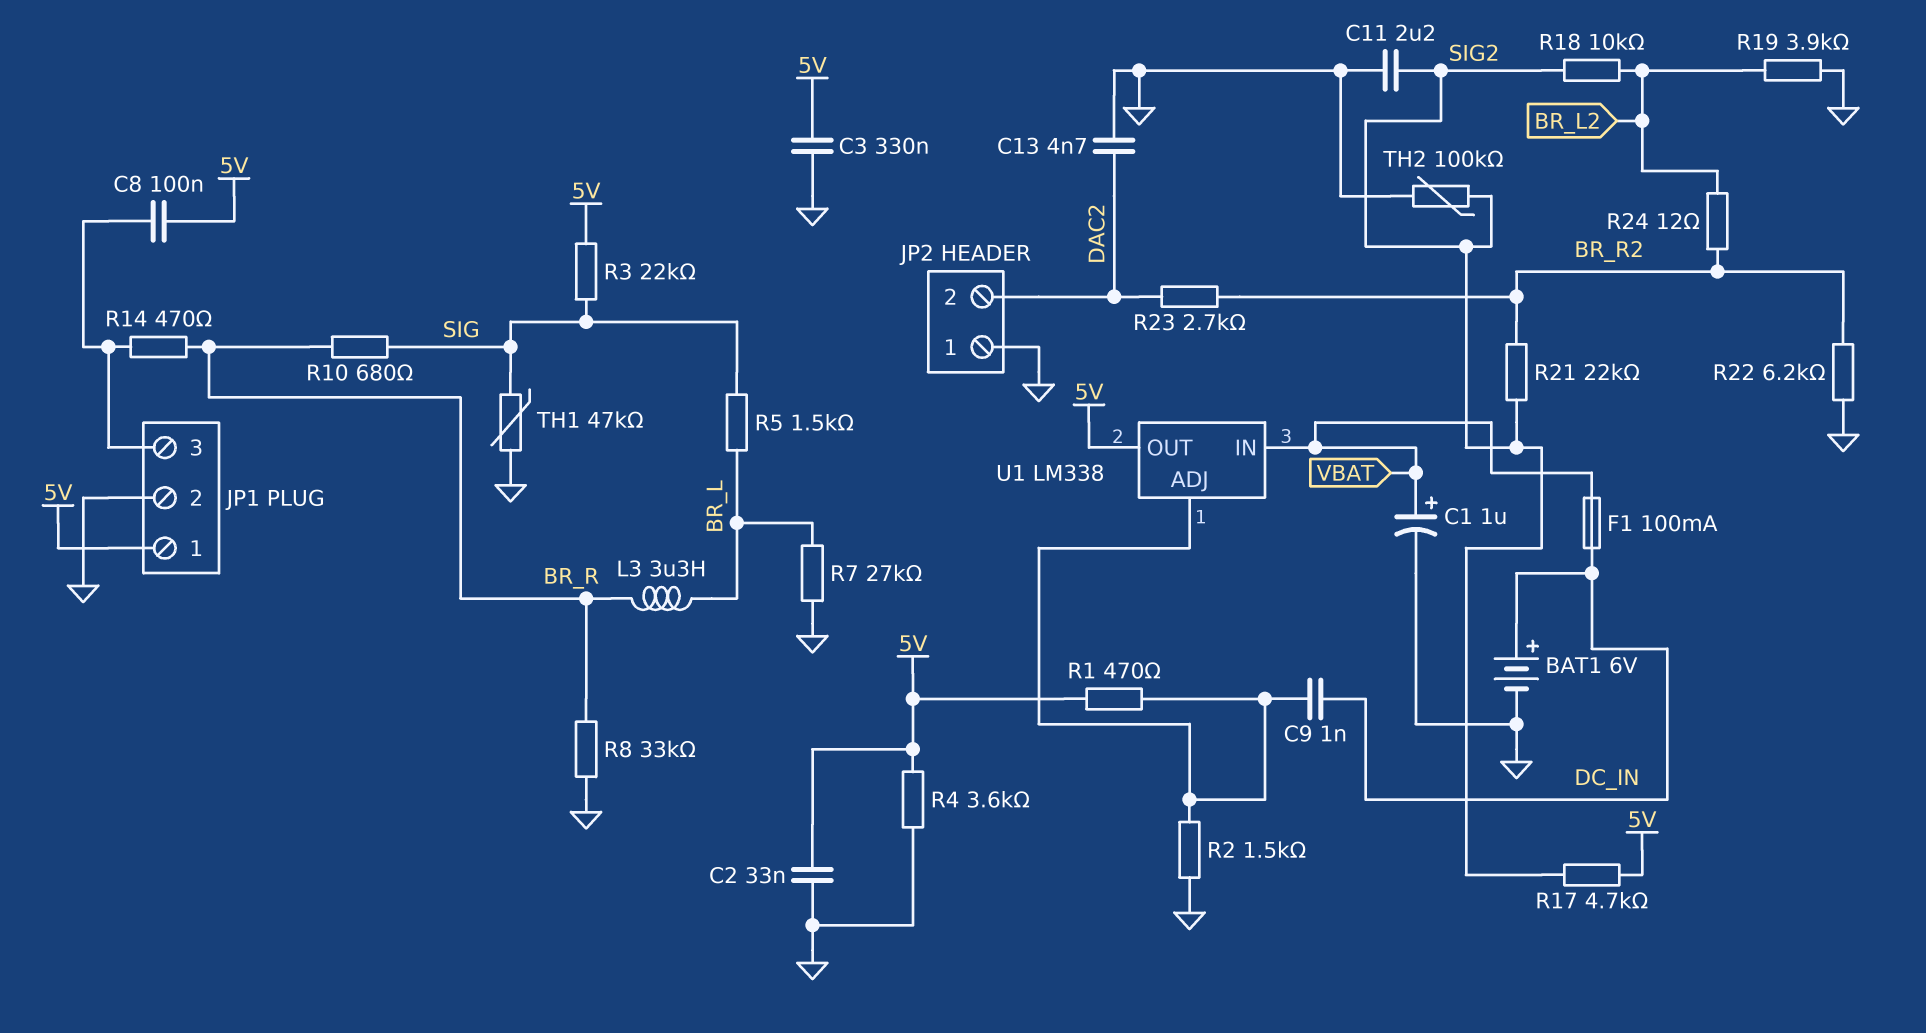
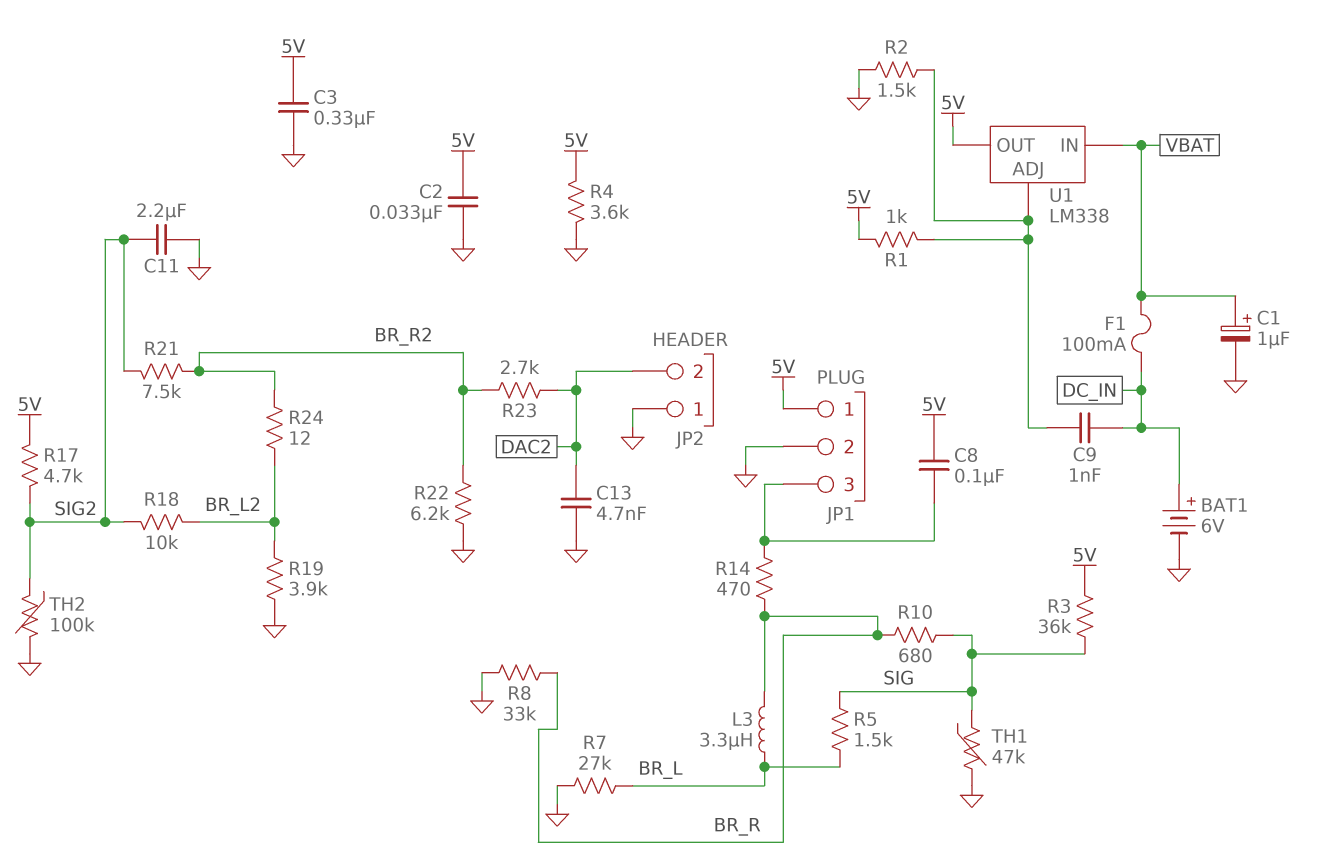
R1: 470 (5V, U1/ADJ) -> 1k (5V, U1/ADJ)
R3: 22k (5V, SIG) -> 36k (5V, SIG)
R21: 22k (BR_R2, SIG2) -> 7.5k (BR_R2, SIG2)

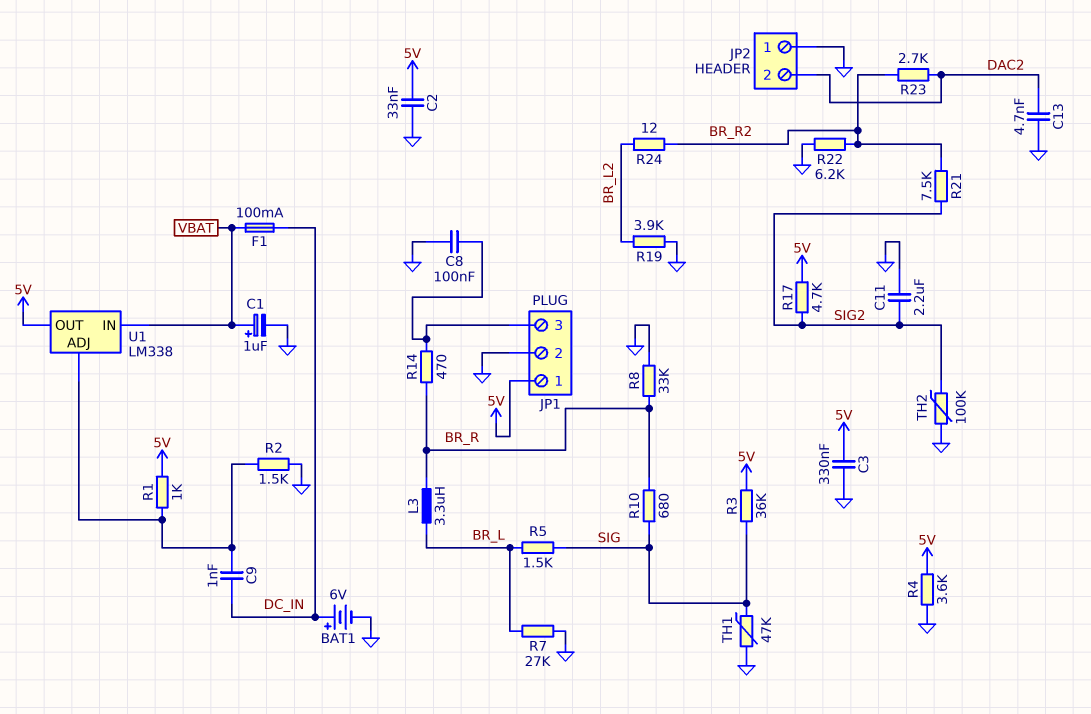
C8: 100nF (5V, JP1/3) -> 100nF (GND, JP1/3)
R18: 10k (BR_L2, SIG2) -> none

